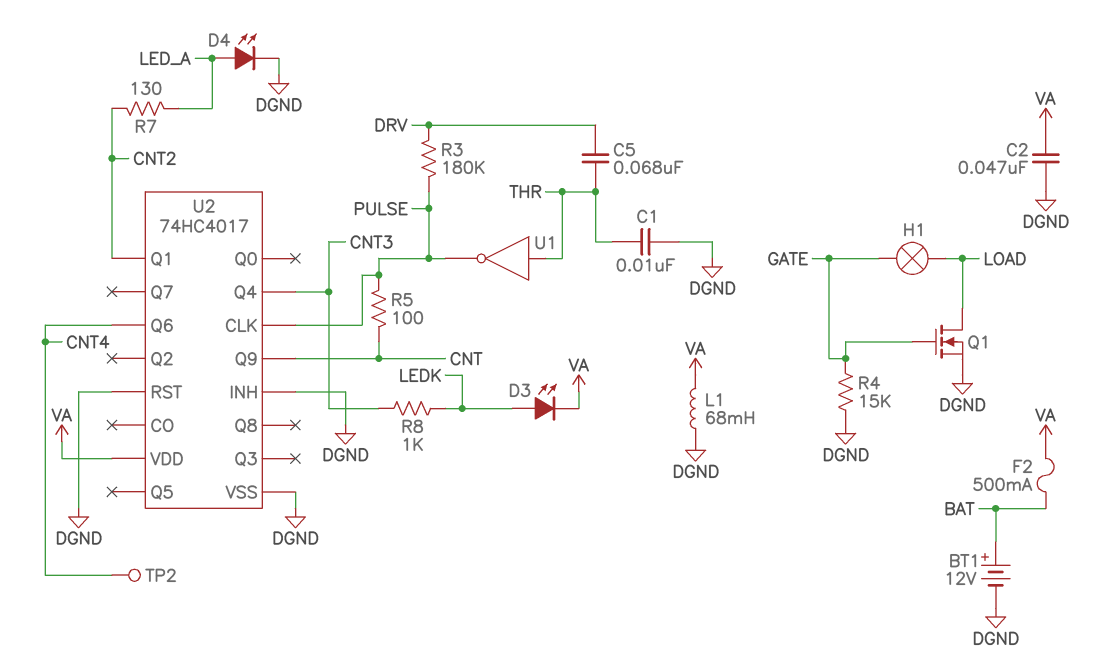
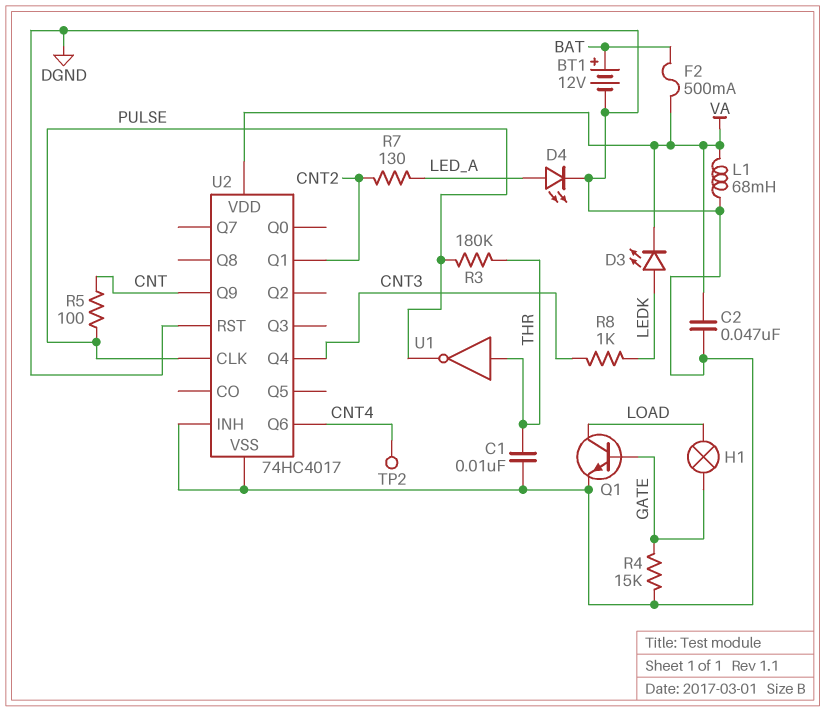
C5: 68nF (DRV, THR) -> none
Q1: NMOS (G GATE, D LOAD, S DGND) -> NPN (B GATE, C LOAD, E DGND)
R3: 180k (DRV, PULSE) -> 180k (PULSE, THR)

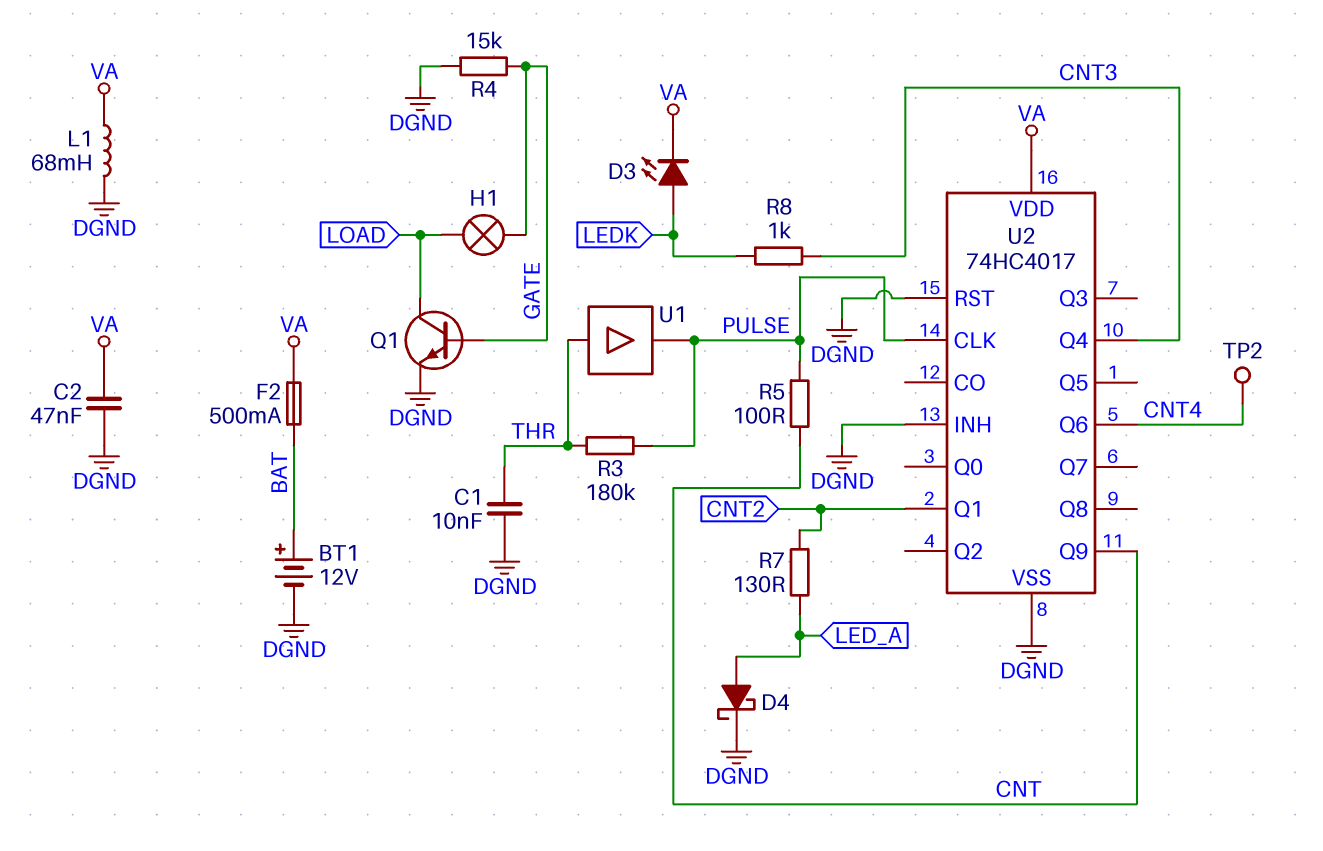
D4: LED (A LED_A, K DGND) -> schottky (A LED_A, K DGND)
U1: NOT (in THR, out PULSE) -> buffer (in THR, out PULSE)

